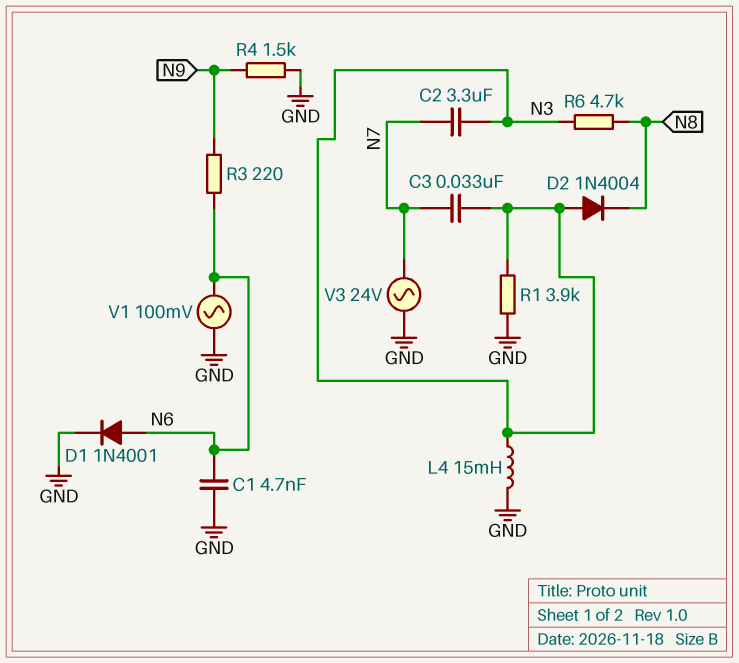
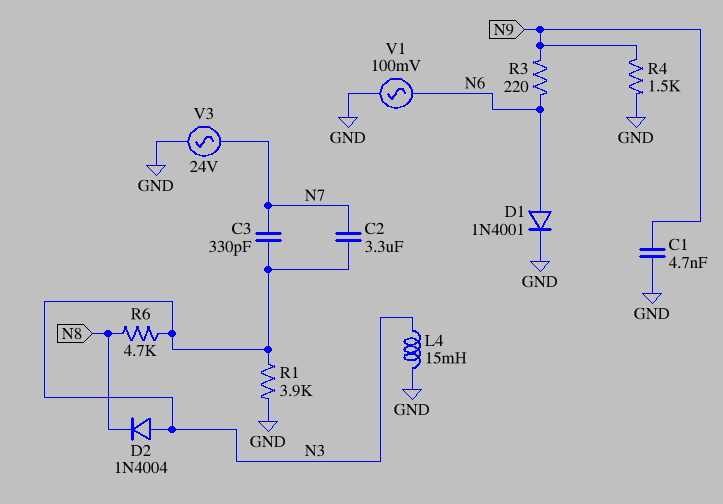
C1: 4.7nF (GND, N6) -> 4.7nF (GND, N9)
C3: 33nF (N3, N7) -> 330pF (N3, N7)

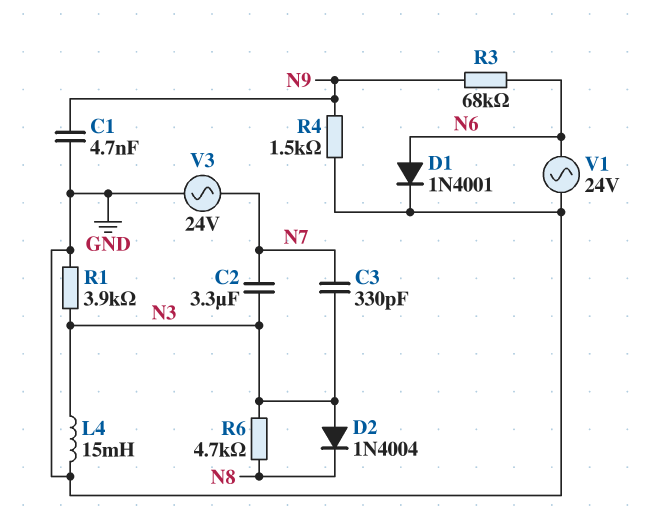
R3: 220 (N6, N9) -> 68k (N6, N9)
V1: AC 100mV (GND, N6) -> AC 24V (GND, N6)

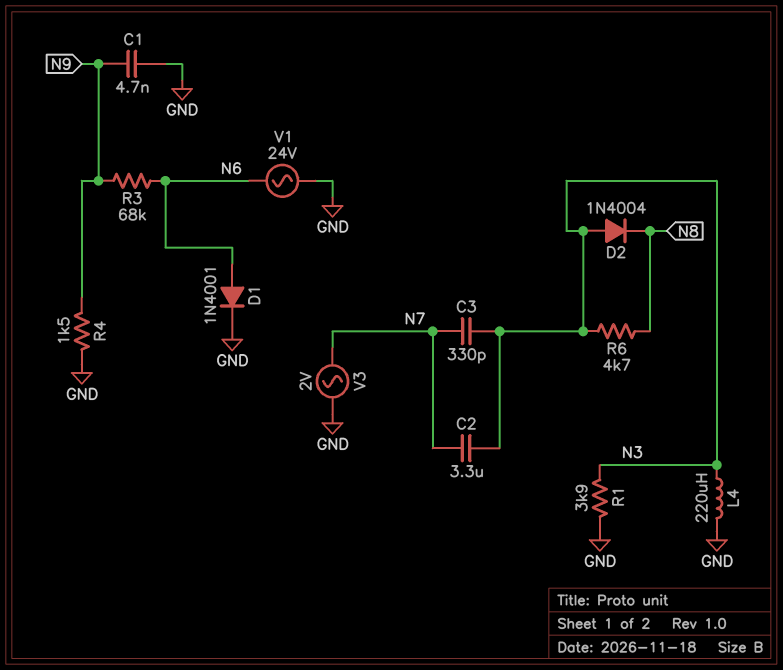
L4: 15mH (GND, N3) -> 220uH (GND, N3)
V3: AC 24V (GND, N7) -> AC 2V (GND, N7)

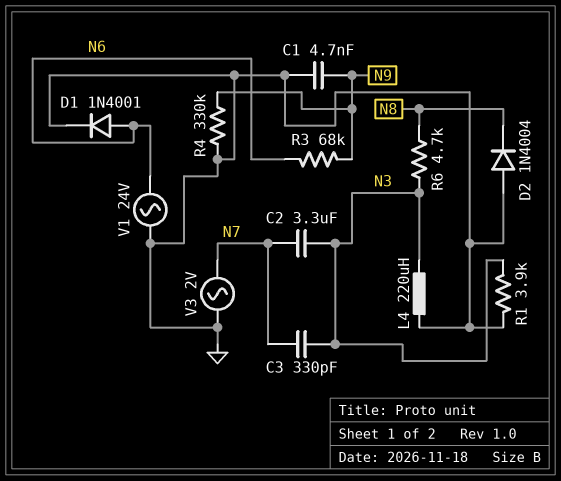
D2: diode 1N4004 (A N3, K N8) -> diode 1N4004 (A GND, K N8)
R4: 1.5k (GND, N9) -> 330k (GND, N9)

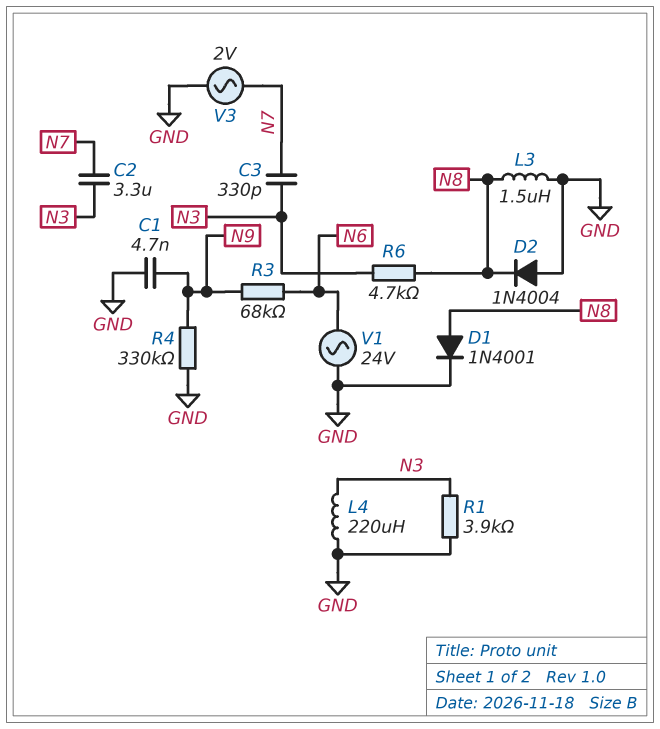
D1: diode 1N4001 (A N6, K GND) -> diode 1N4001 (A N8, K GND)
L3: none -> 1.5uH (GND, N8)

